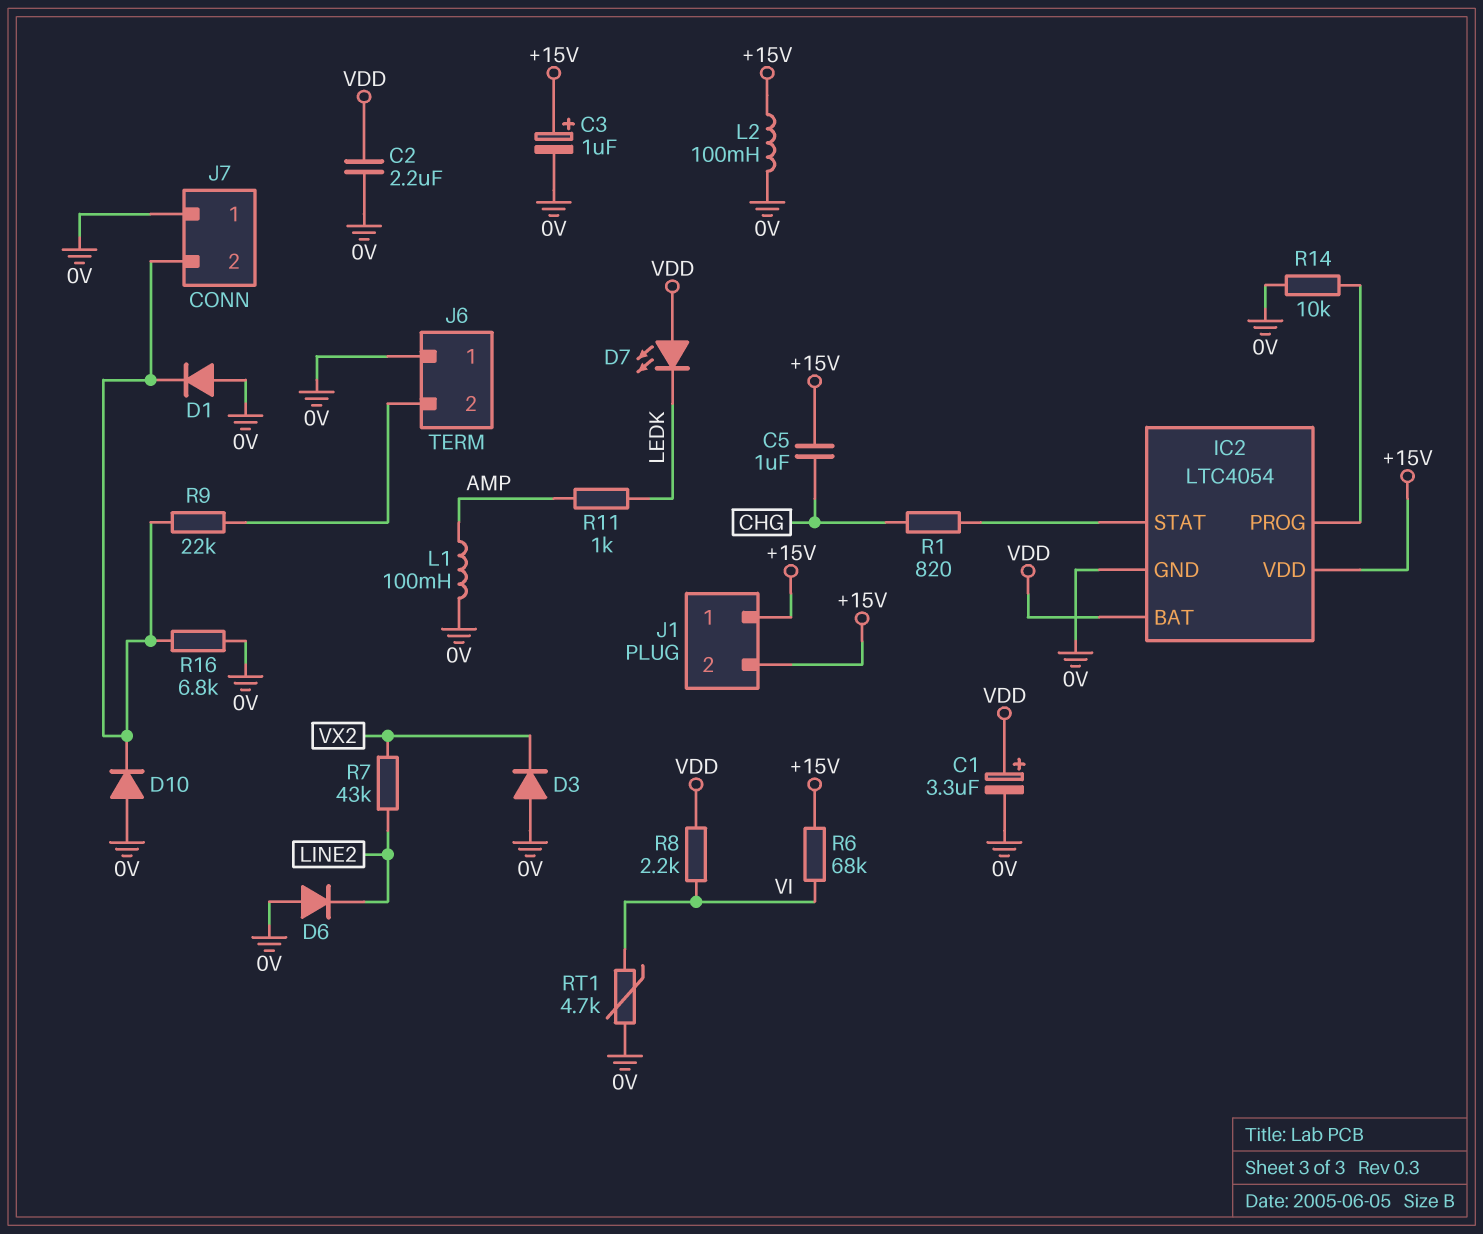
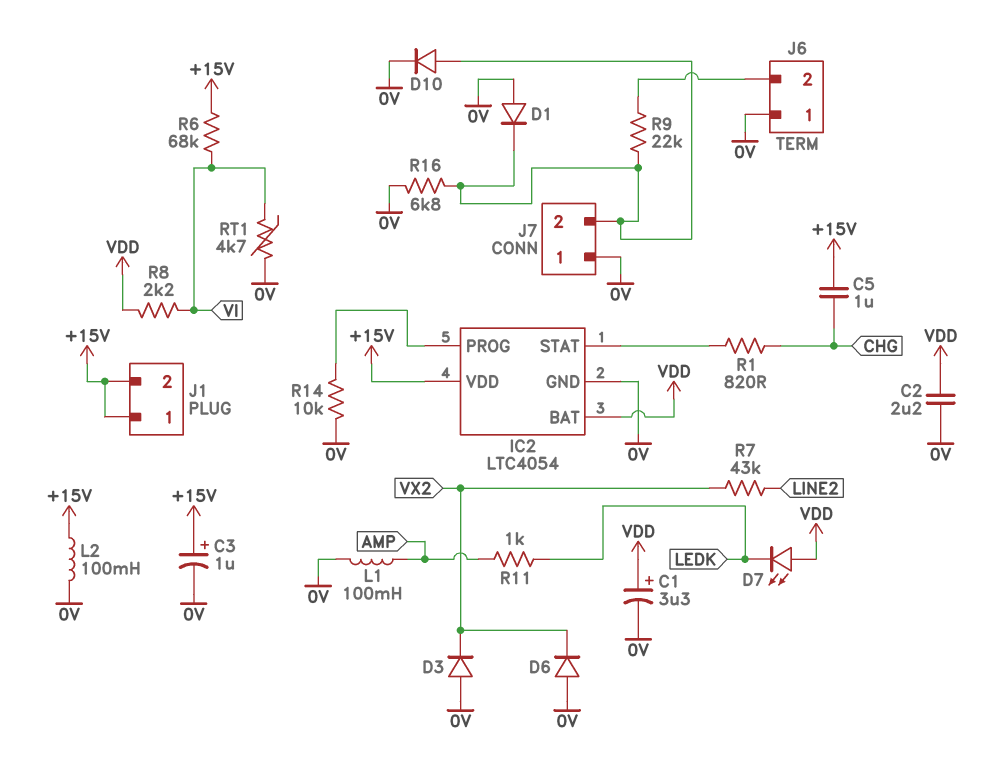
D6: diode (A 0V, K LINE2) -> diode (A 0V, K VX2)
D10: diode (A 0V, K J7/2) -> diode (A J7/2, K 0V)

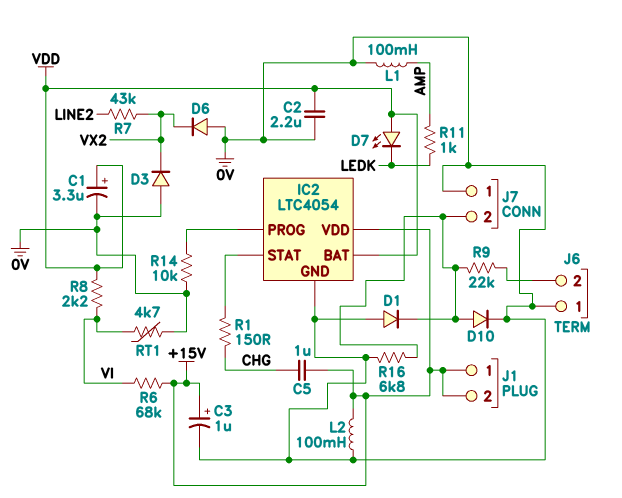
R1: 820 (CHG, IC2/STAT) -> 150 (CHG, IC2/STAT)

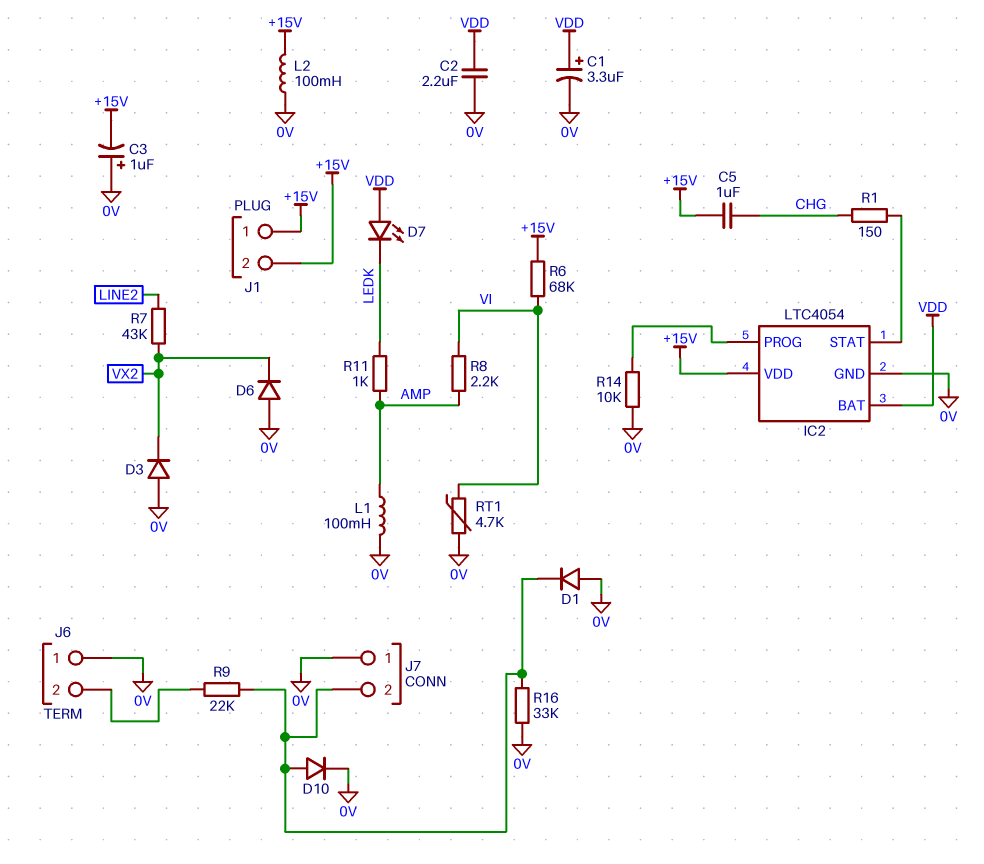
C3: 1uF (plus +15V, minus 0V) -> 1uF (plus 0V, minus +15V)
R8: 2.2k (VDD, VI) -> 2.2k (AMP, VI)
R16: 6.8k (0V, J7/2) -> 33k (0V, J7/2)

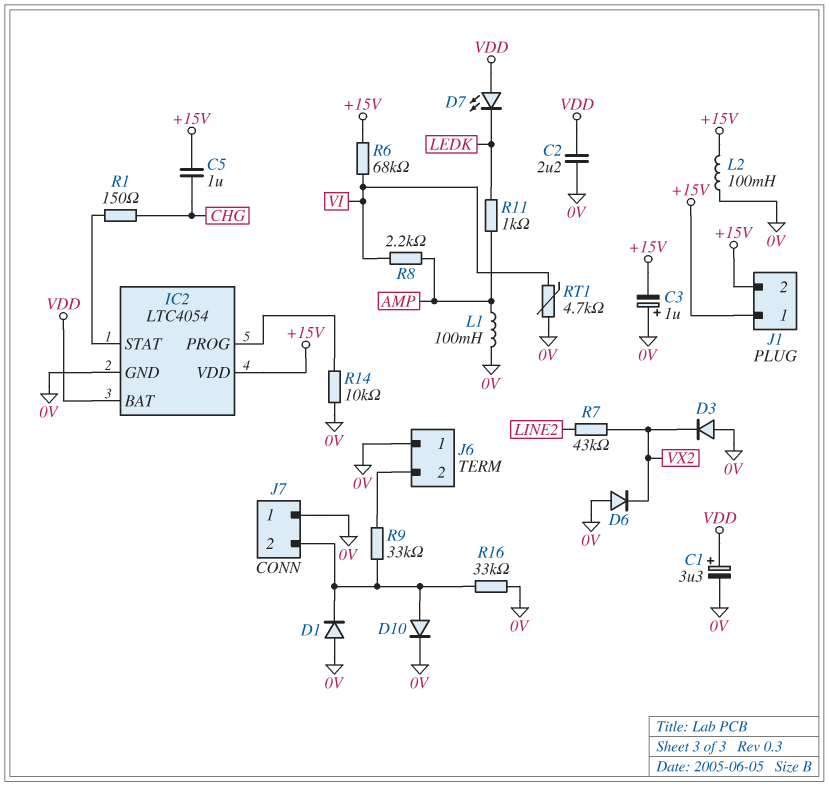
R9: 22k (J6/2, J7/2) -> 33k (J6/2, J7/2)

